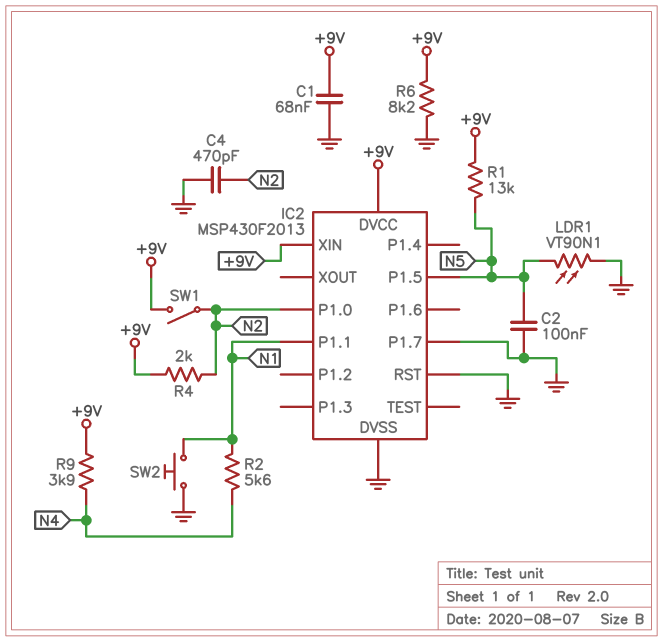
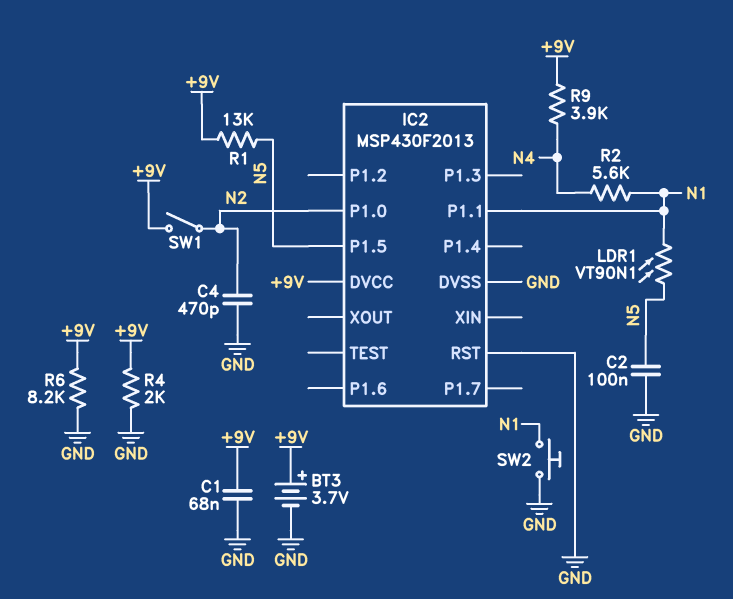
BT3: none -> 3.7V (plus +9V, minus GND)
IC2 pin P1.7: GND -> none
IC2 pin XIN: +9V -> none
LDR1: VT90N1 (GND, N5) -> VT90N1 (N1, N5)
R4: 2k (+9V, N2) -> 2k (+9V, GND)

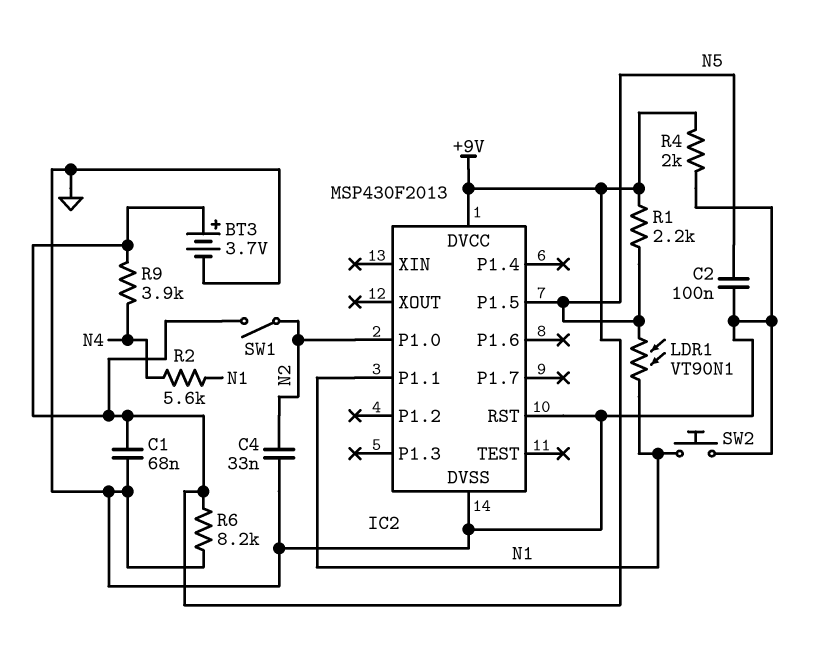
C4: 470pF (GND, N2) -> 33nF (GND, N2)
R1: 13k (+9V, N5) -> 2.2k (+9V, N5)

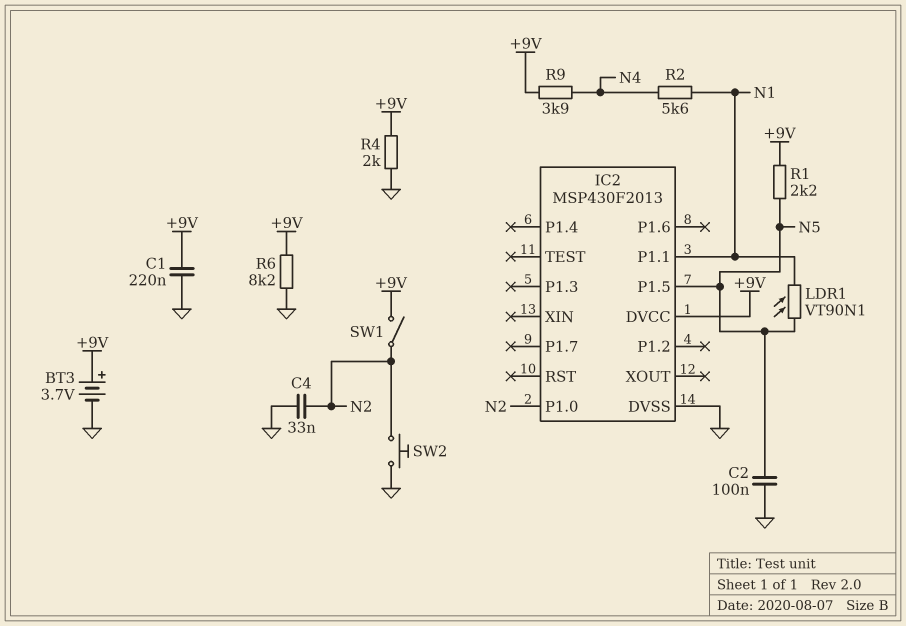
C1: 68nF (+9V, GND) -> 220nF (+9V, GND)
IC2 pin RST: GND -> none
SW2: button (GND, N1) -> button (GND, N2)

